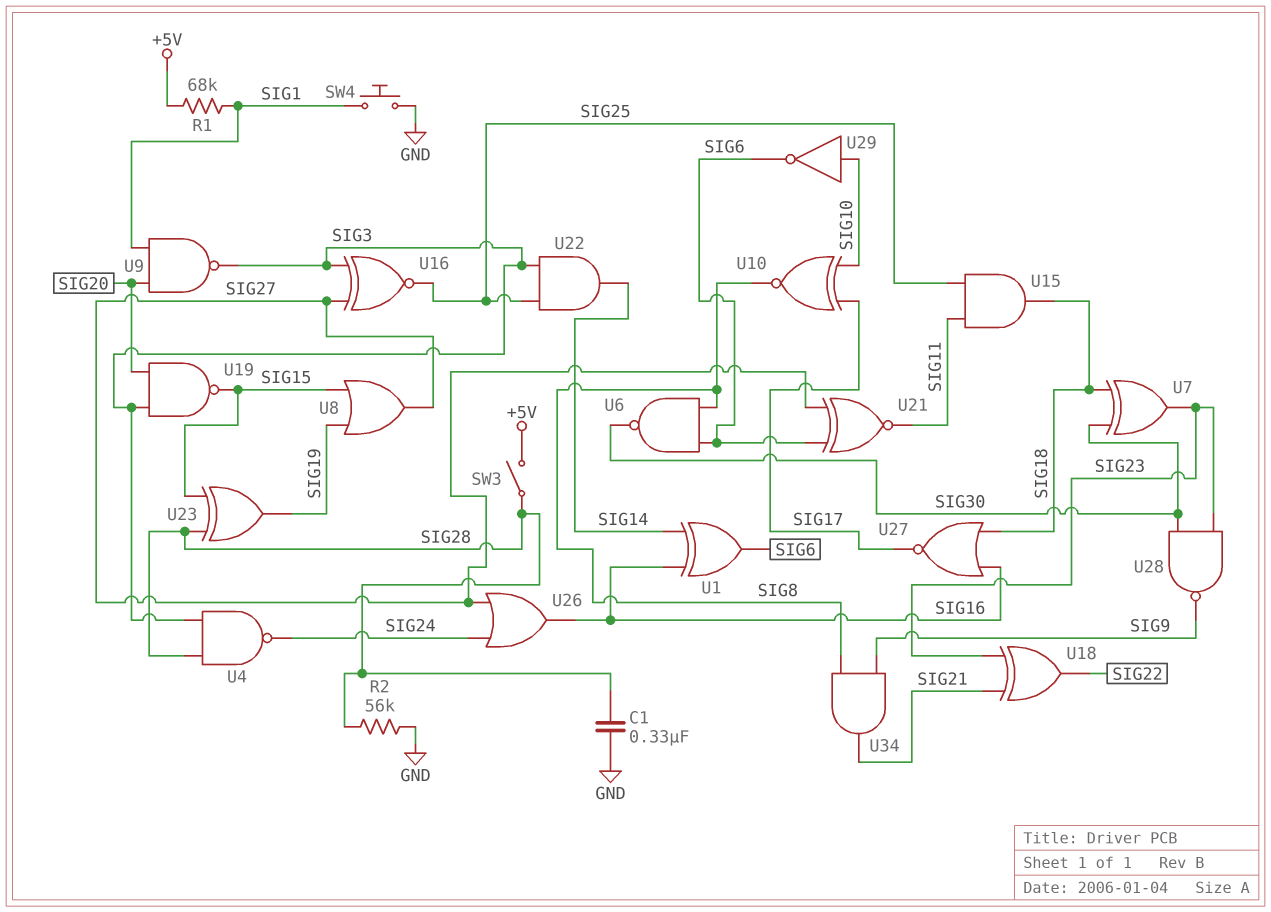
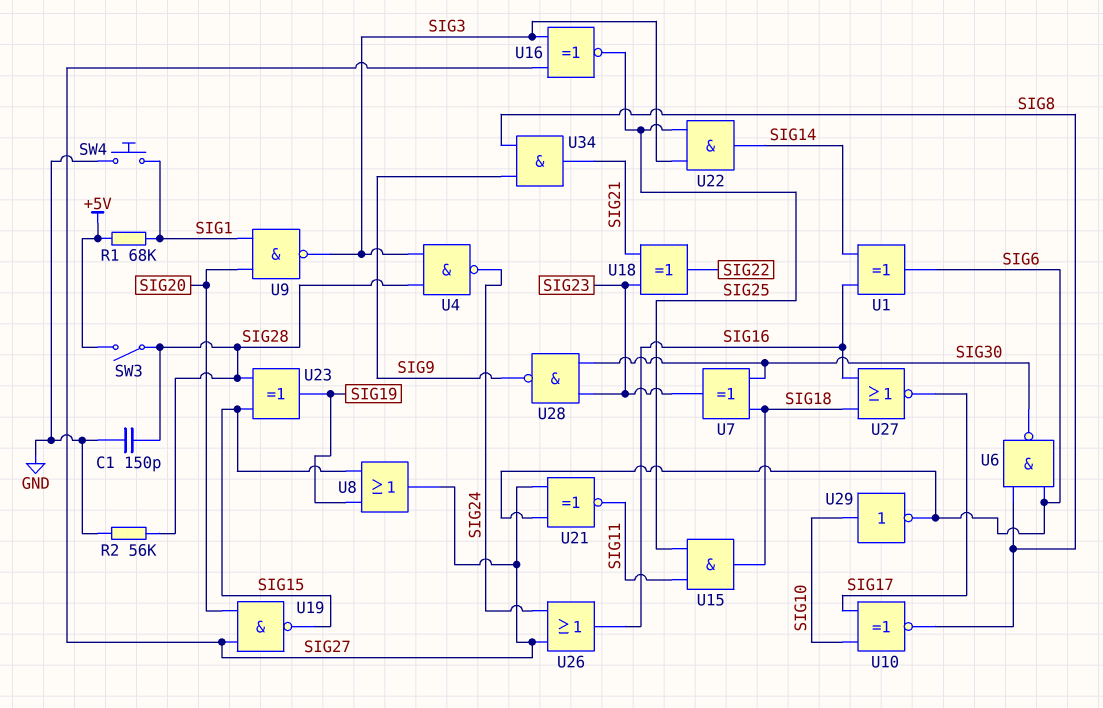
C1: 330nF (GND, SIG28) -> 150pF (GND, SIG28)
U19: NAND (in SIG3, in SIG20, out SIG15) -> NAND (in SIG20, in SIG27, out SIG15)

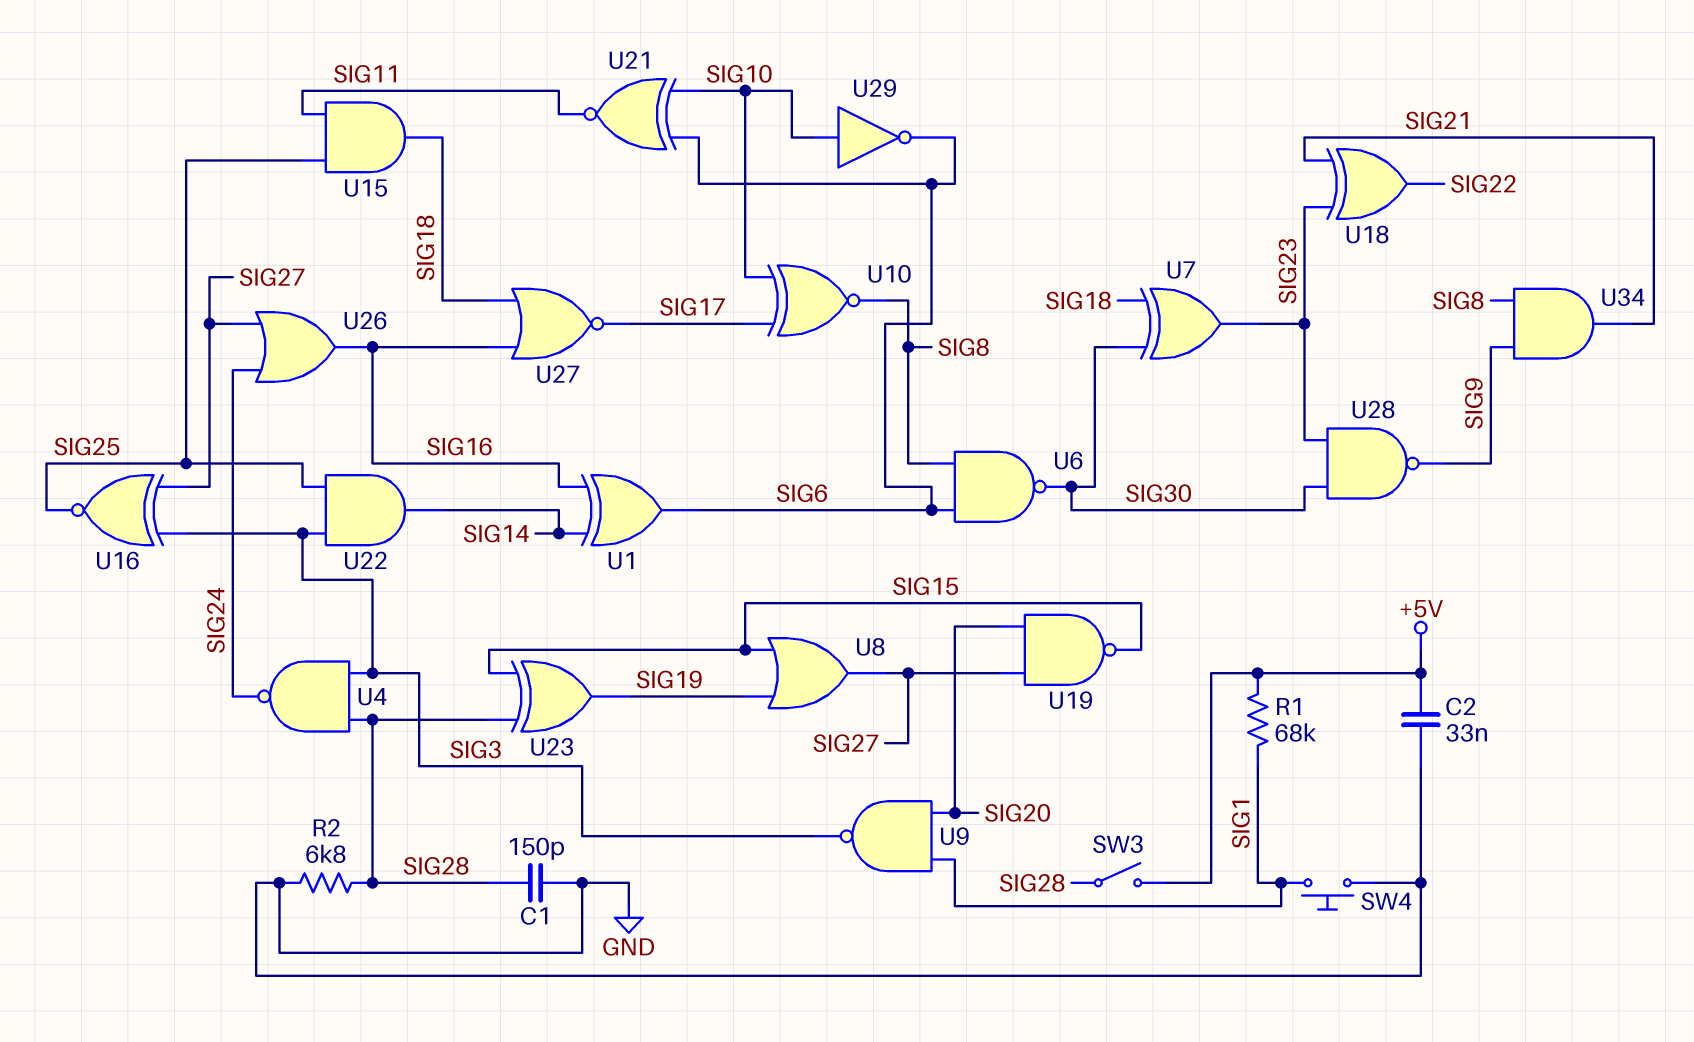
C2: none -> 33nF (+5V, GND)
R2: 56k (GND, SIG28) -> 6.8k (GND, SIG28)
U21: XNOR (in SIG6, in SIG27, out SIG11) -> XNOR (in SIG6, in SIG10, out SIG11)

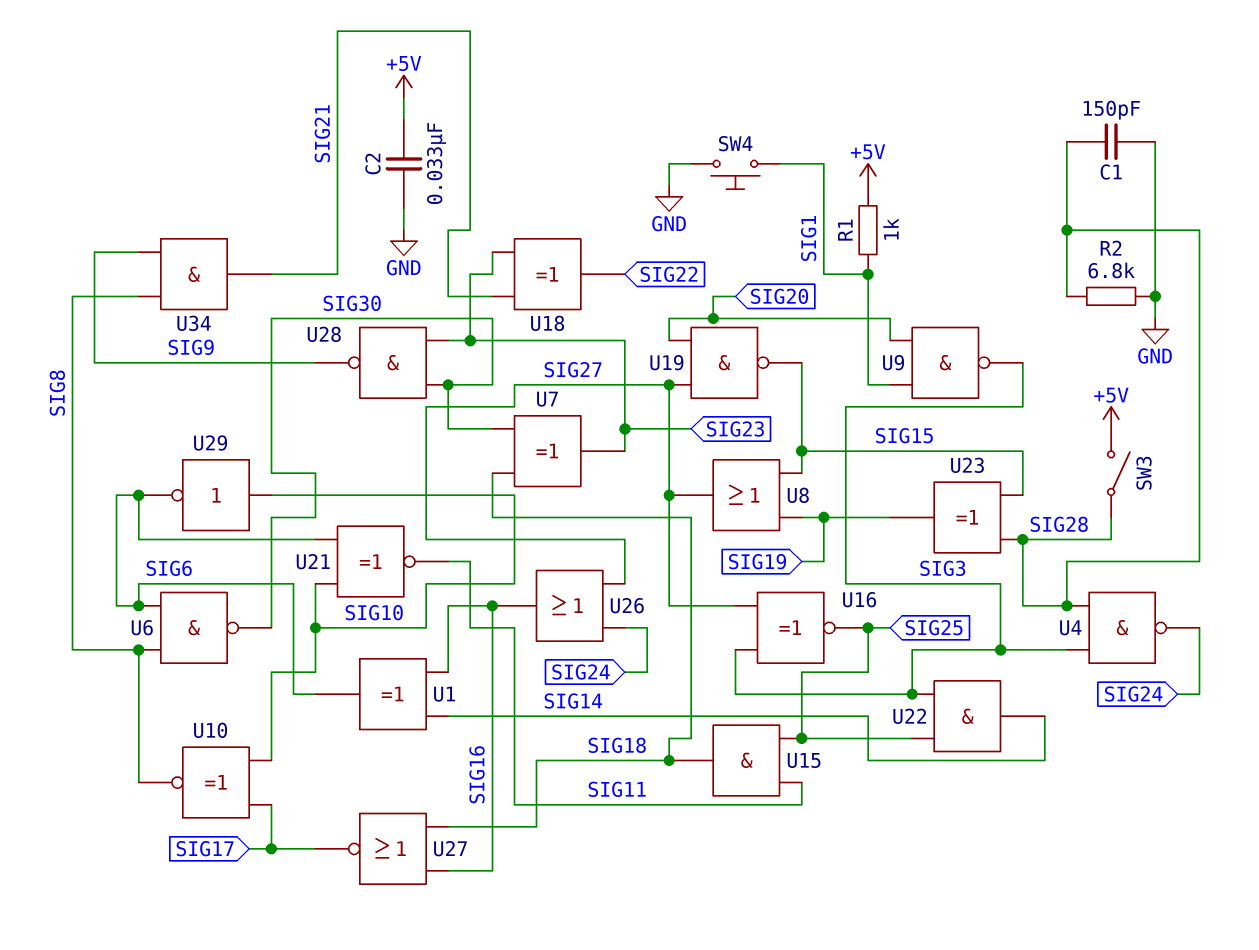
R1: 68k (+5V, SIG1) -> 1k (+5V, SIG1)

